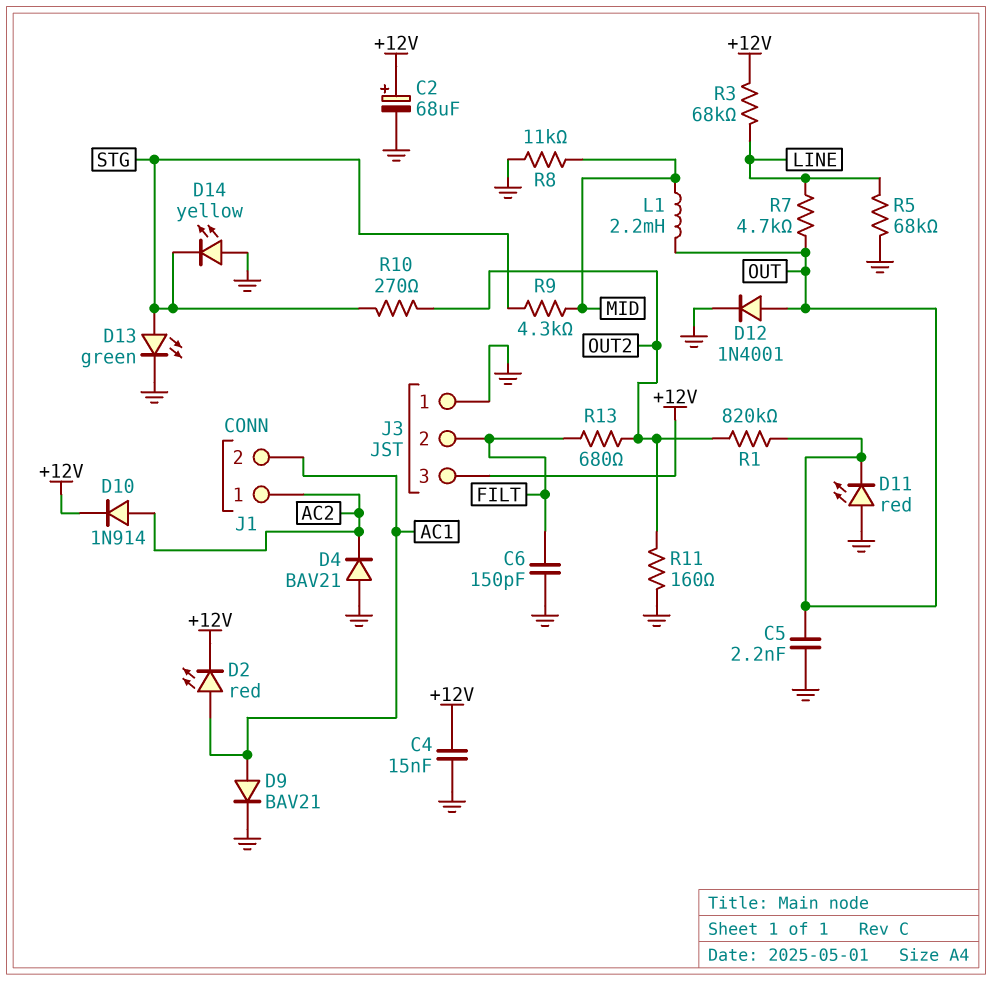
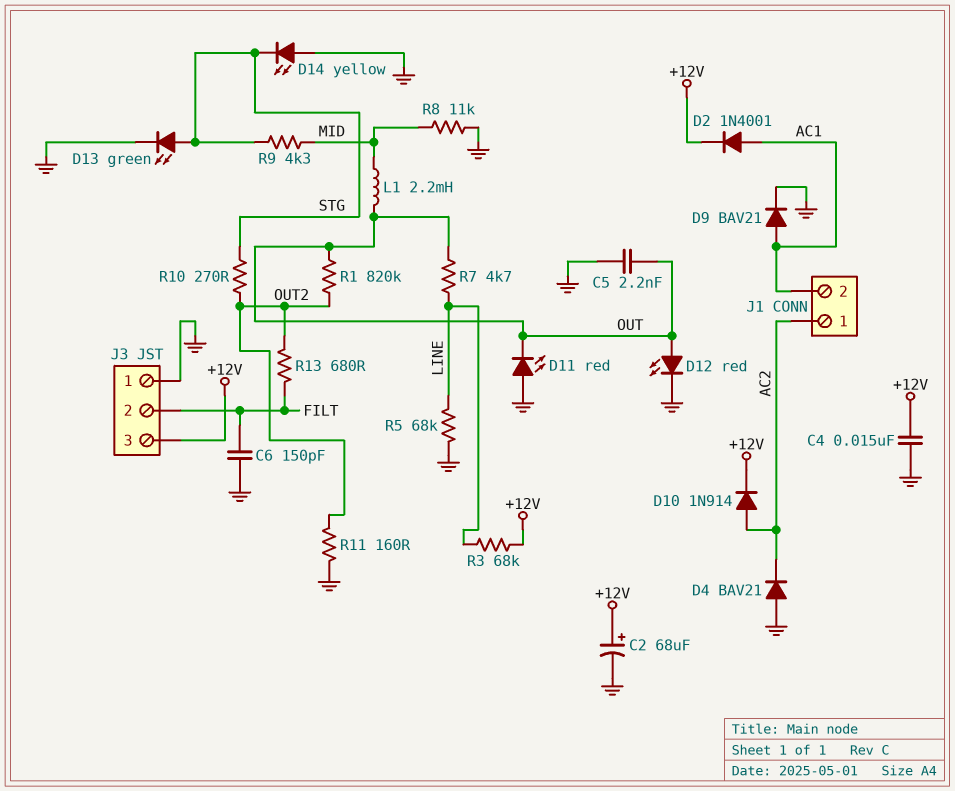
D2: LED red (A AC1, K +12V) -> diode 1N4001 (A AC1, K +12V)
D12: diode 1N4001 (A OUT, K GND) -> LED red (A OUT, K GND)

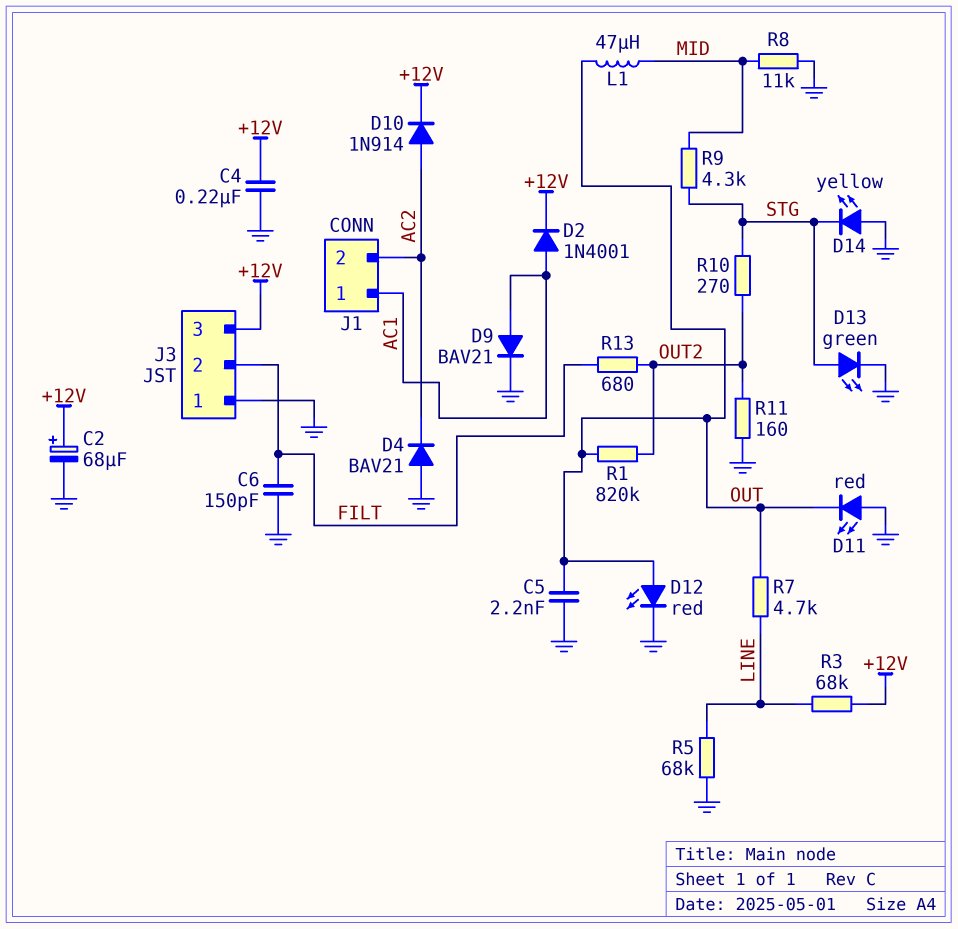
C4: 15nF (+12V, GND) -> 220nF (+12V, GND)
J1 pin 1: AC2 -> AC1
J1 pin 2: AC1 -> AC2
L1: 2.2mH (MID, OUT) -> 47uH (MID, OUT)

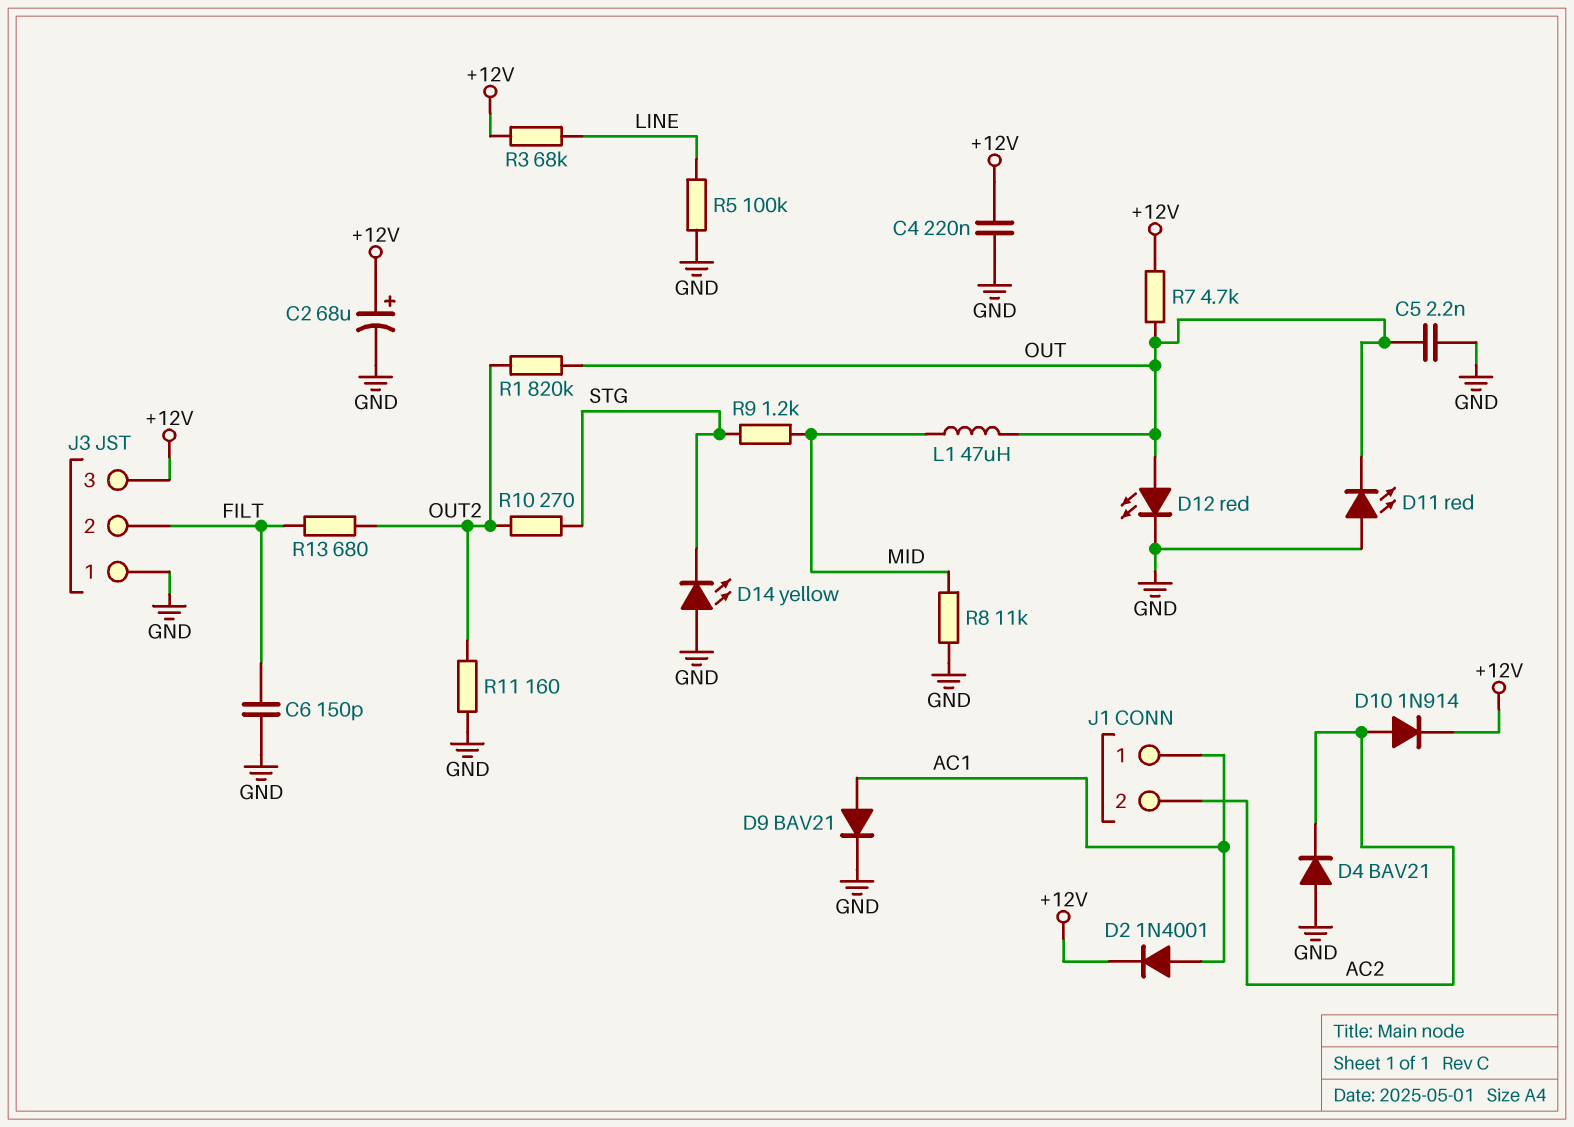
D13: LED green (A STG, K GND) -> none
R5: 68k (GND, LINE) -> 100k (GND, LINE)
R7: 4.7k (LINE, OUT) -> 4.7k (+12V, OUT)
R9: 4.3k (MID, STG) -> 1.2k (MID, STG)

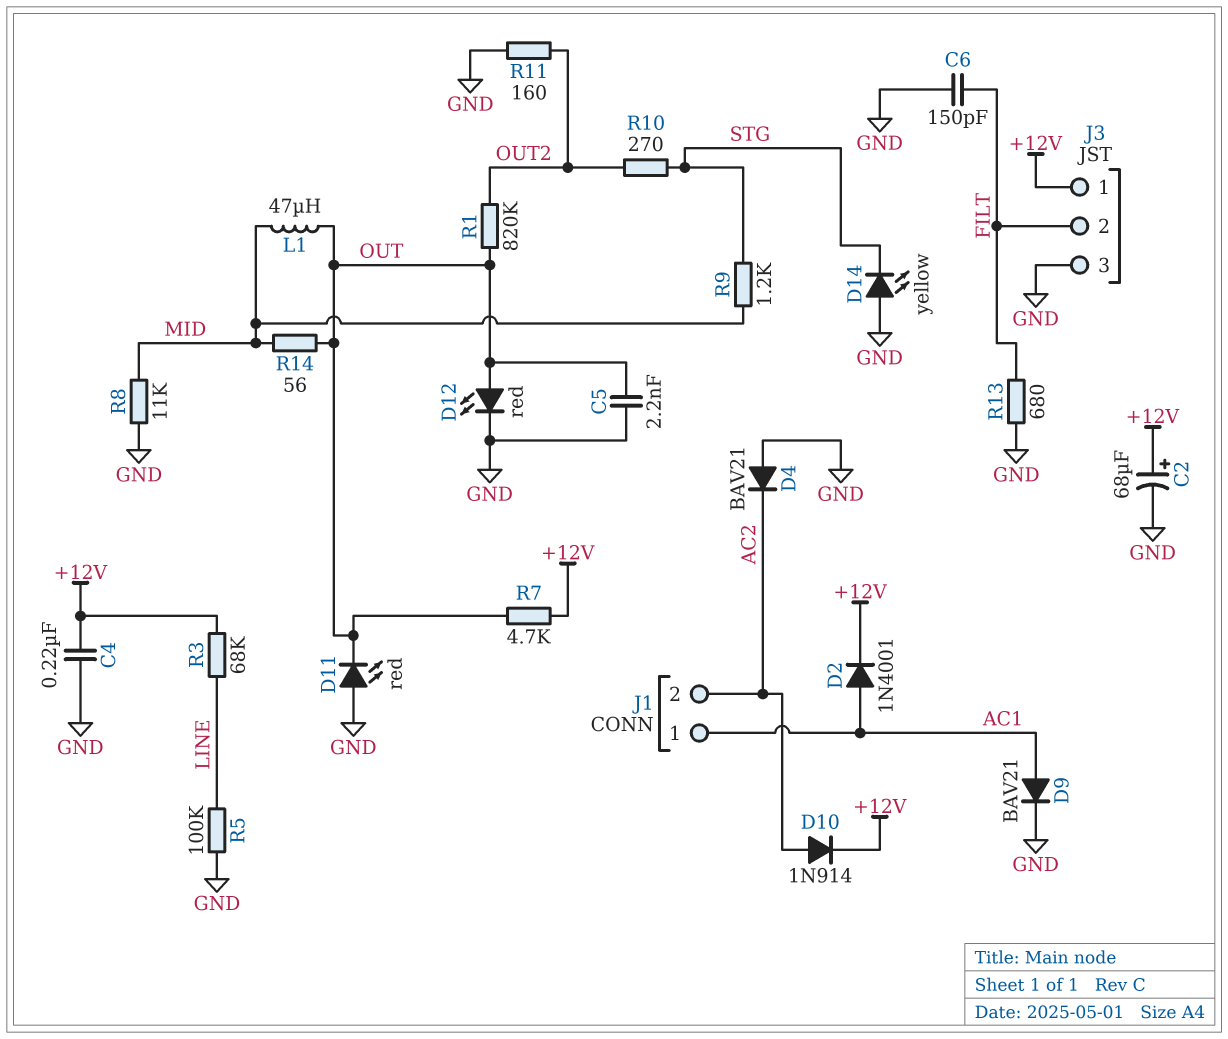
J3 pin 1: GND -> +12V
J3 pin 3: +12V -> GND
R13: 680 (FILT, OUT2) -> 680 (FILT, GND)
R14: none -> 56 (MID, OUT)

